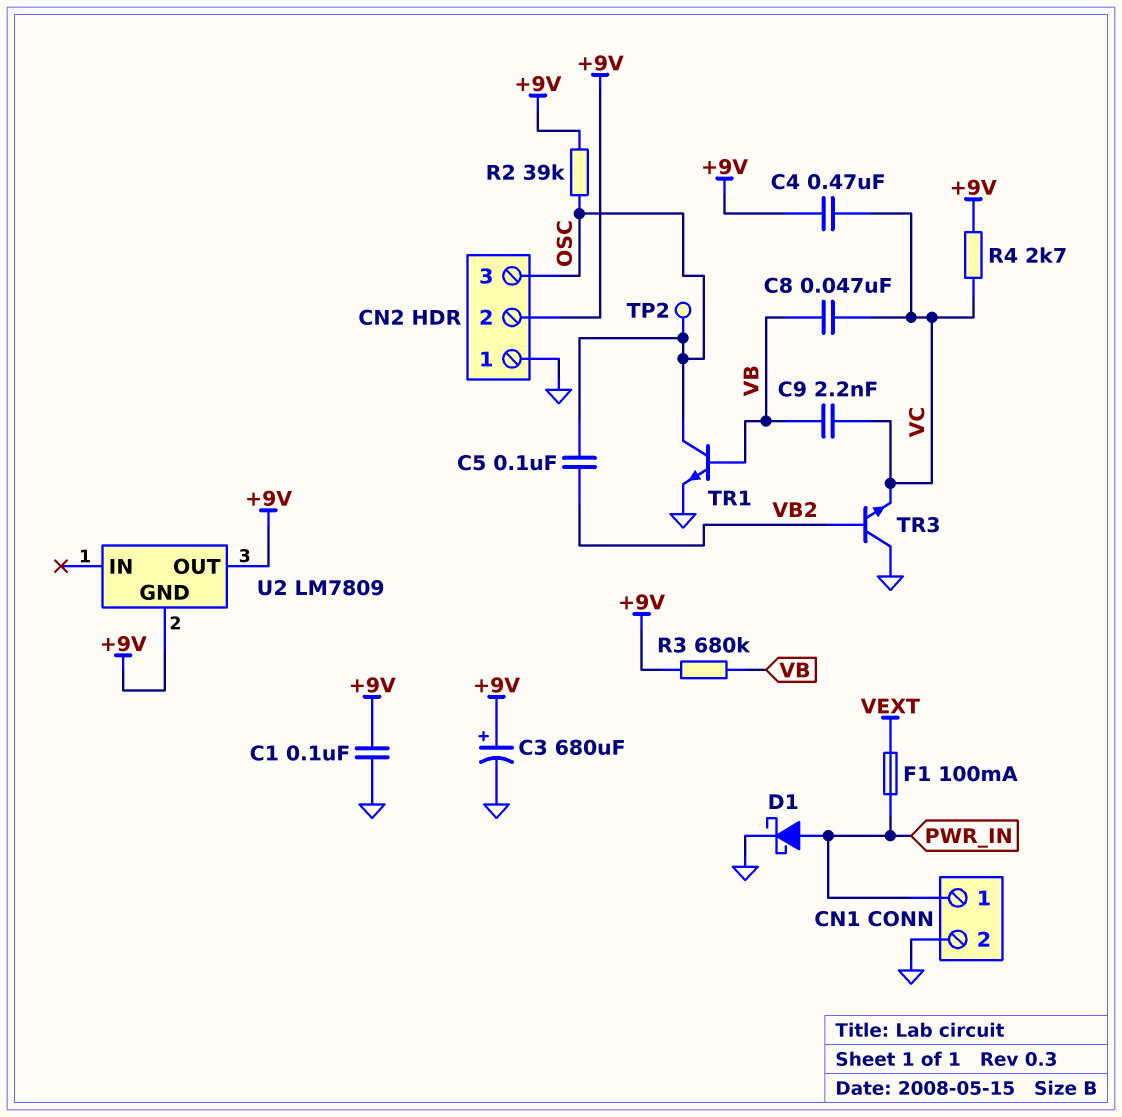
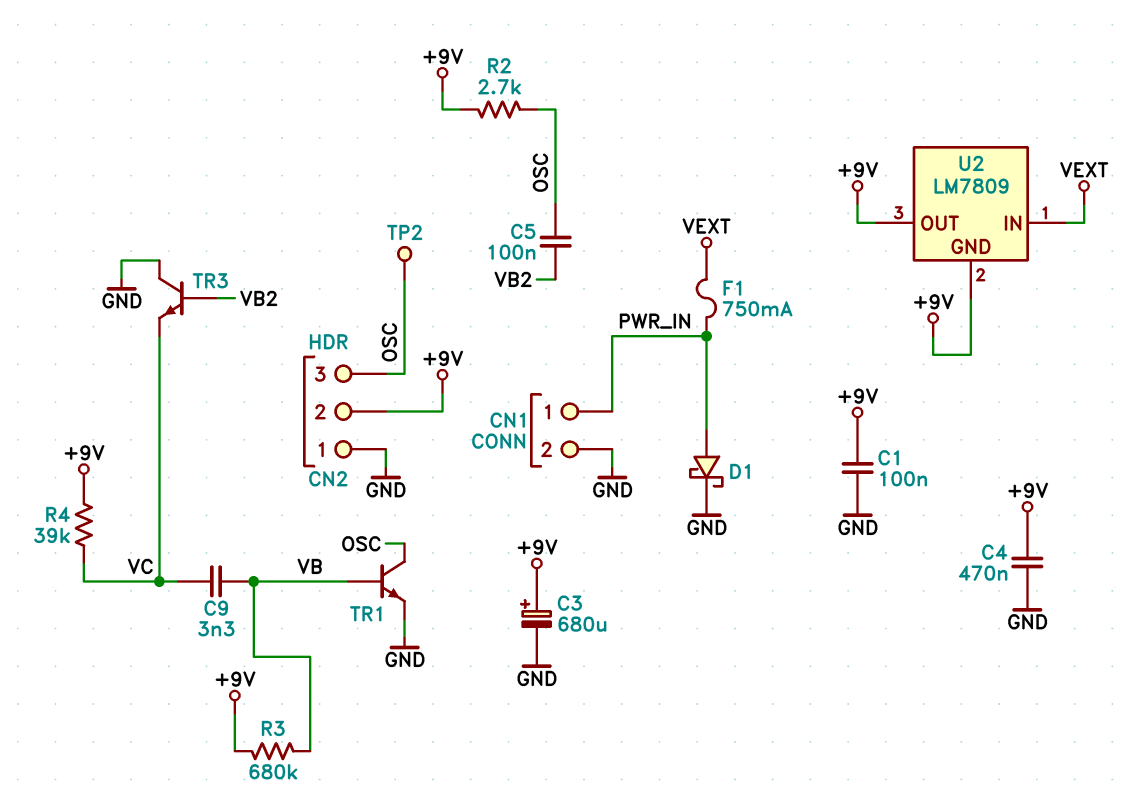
C4: 470nF (+9V, VC) -> 470nF (+9V, GND)
C8: 47nF (VB, VC) -> none
C9: 2.2nF (VB, VC) -> 3.3nF (VB, VC)
F1: 100mA (PWR_IN, VEXT) -> 750mA (PWR_IN, VEXT)
R2: 39k (+9V, OSC) -> 2.7k (+9V, OSC)
R4: 2.7k (+9V, VC) -> 39k (+9V, VC)
U2 pin IN: none -> VEXT

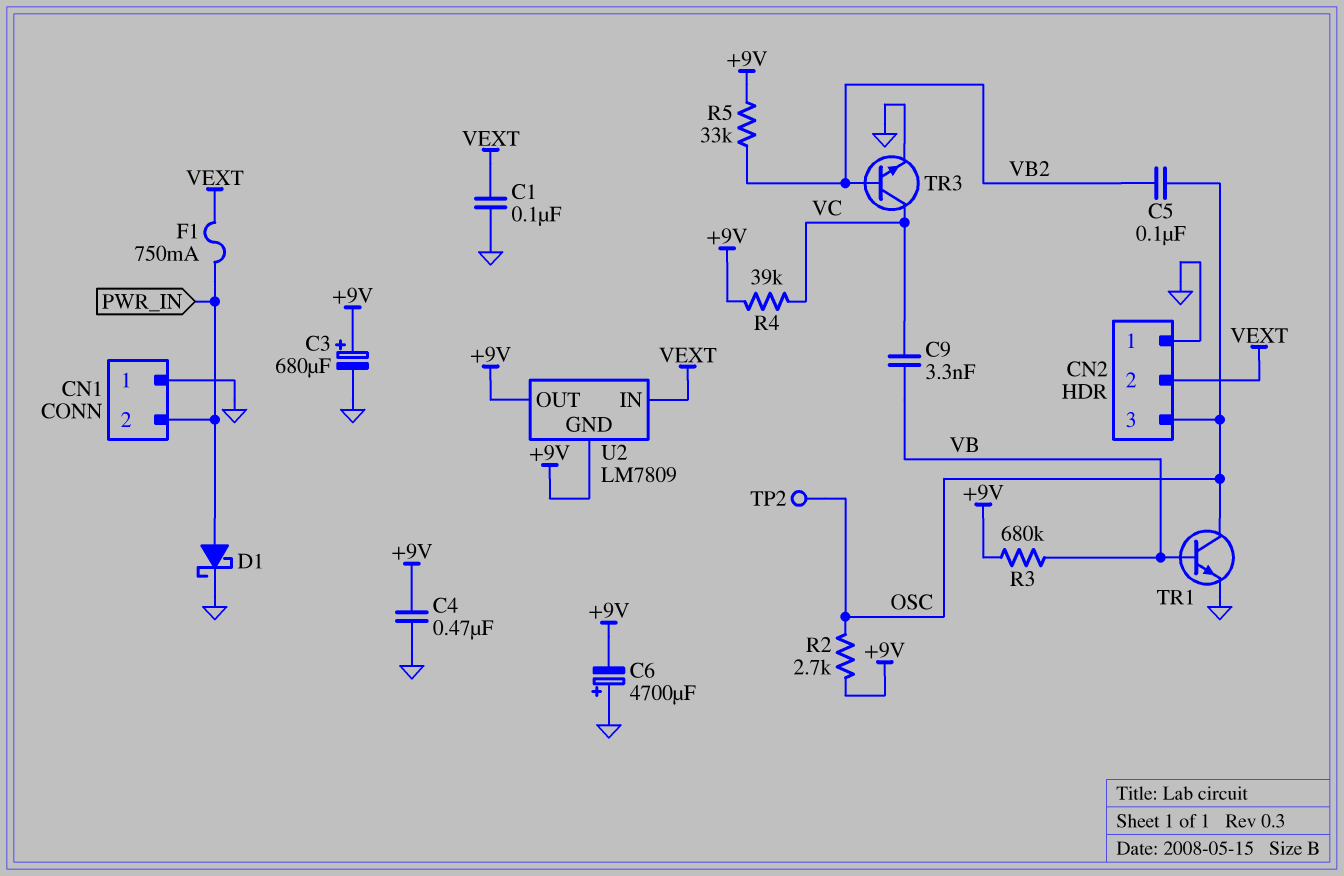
C1: 100nF (+9V, GND) -> 100nF (GND, VEXT)
C6: none -> 4700uF (plus GND, minus +9V)
CN1 pin 1: PWR_IN -> GND
CN1 pin 2: GND -> PWR_IN
CN2 pin 2: +9V -> VEXT
R5: none -> 33k (+9V, VB2)
TR3: NPN (B VB2, C GND, E VC) -> NPN (B VB2, C VC, E GND)

